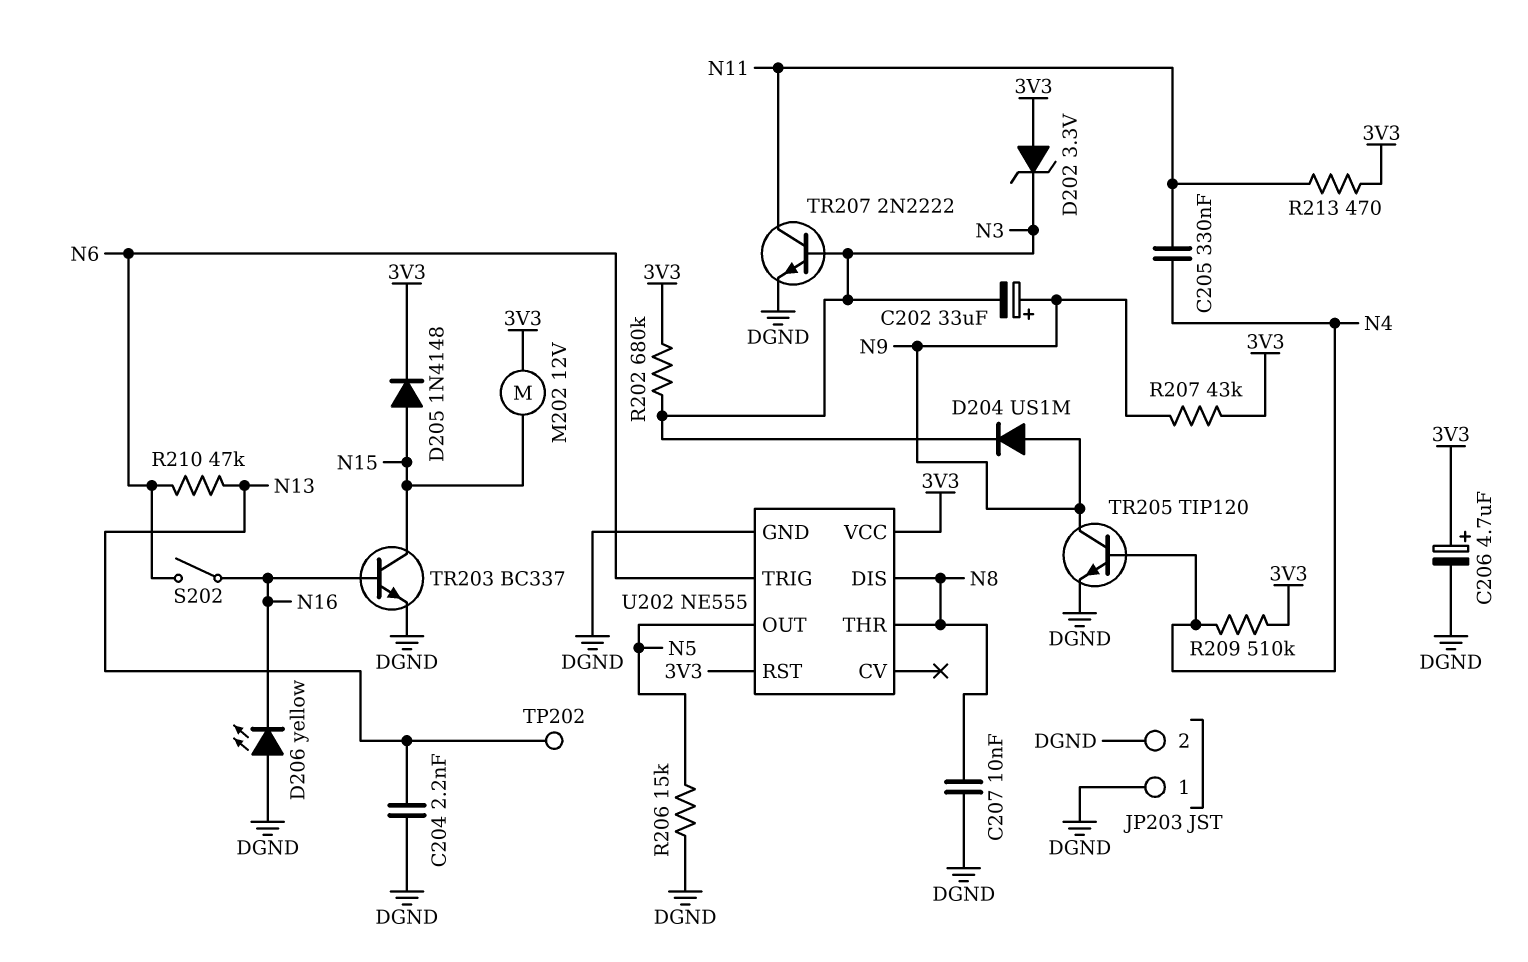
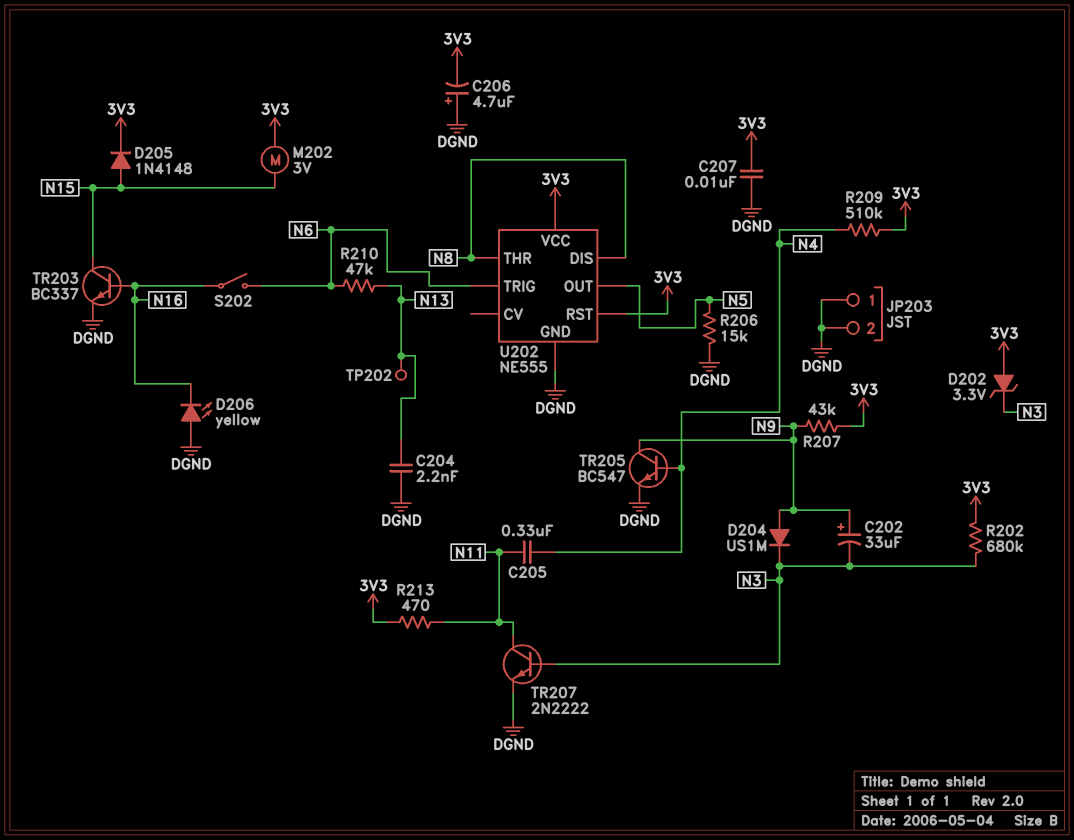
C206: 4.7uF (plus 3V3, minus DGND) -> 4.7uF (plus DGND, minus 3V3)
C207: 10nF (DGND, N8) -> 10nF (3V3, DGND)
M202: motor 12V (3V3, N15) -> motor 3V (3V3, N15)
TR205: NPN TIP120 (B N4, C N9, E DGND) -> NPN BC547 (B N4, C N9, E DGND)

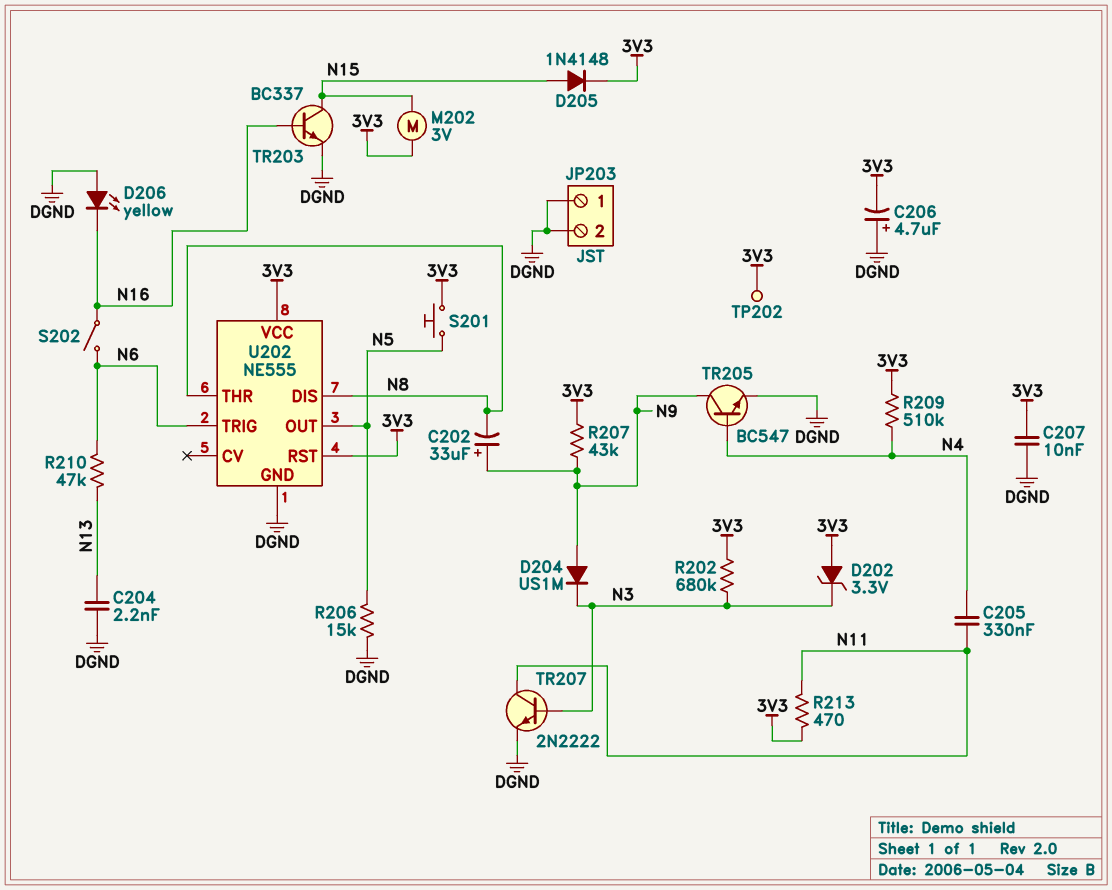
C202: 33uF (plus N9, minus N3) -> 33uF (plus N9, minus N8)
S201: none -> button (3V3, N5)
TP202: test point (N13) -> test point (3V3)

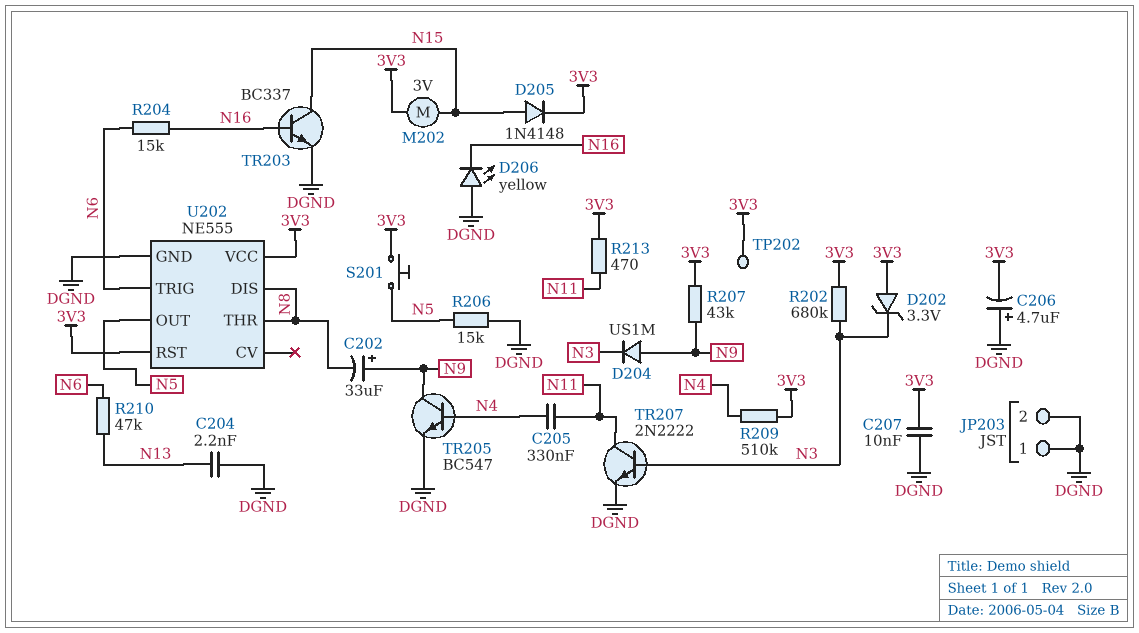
R204: none -> 15k (N6, N16)
S202: switch (N6, N16) -> none

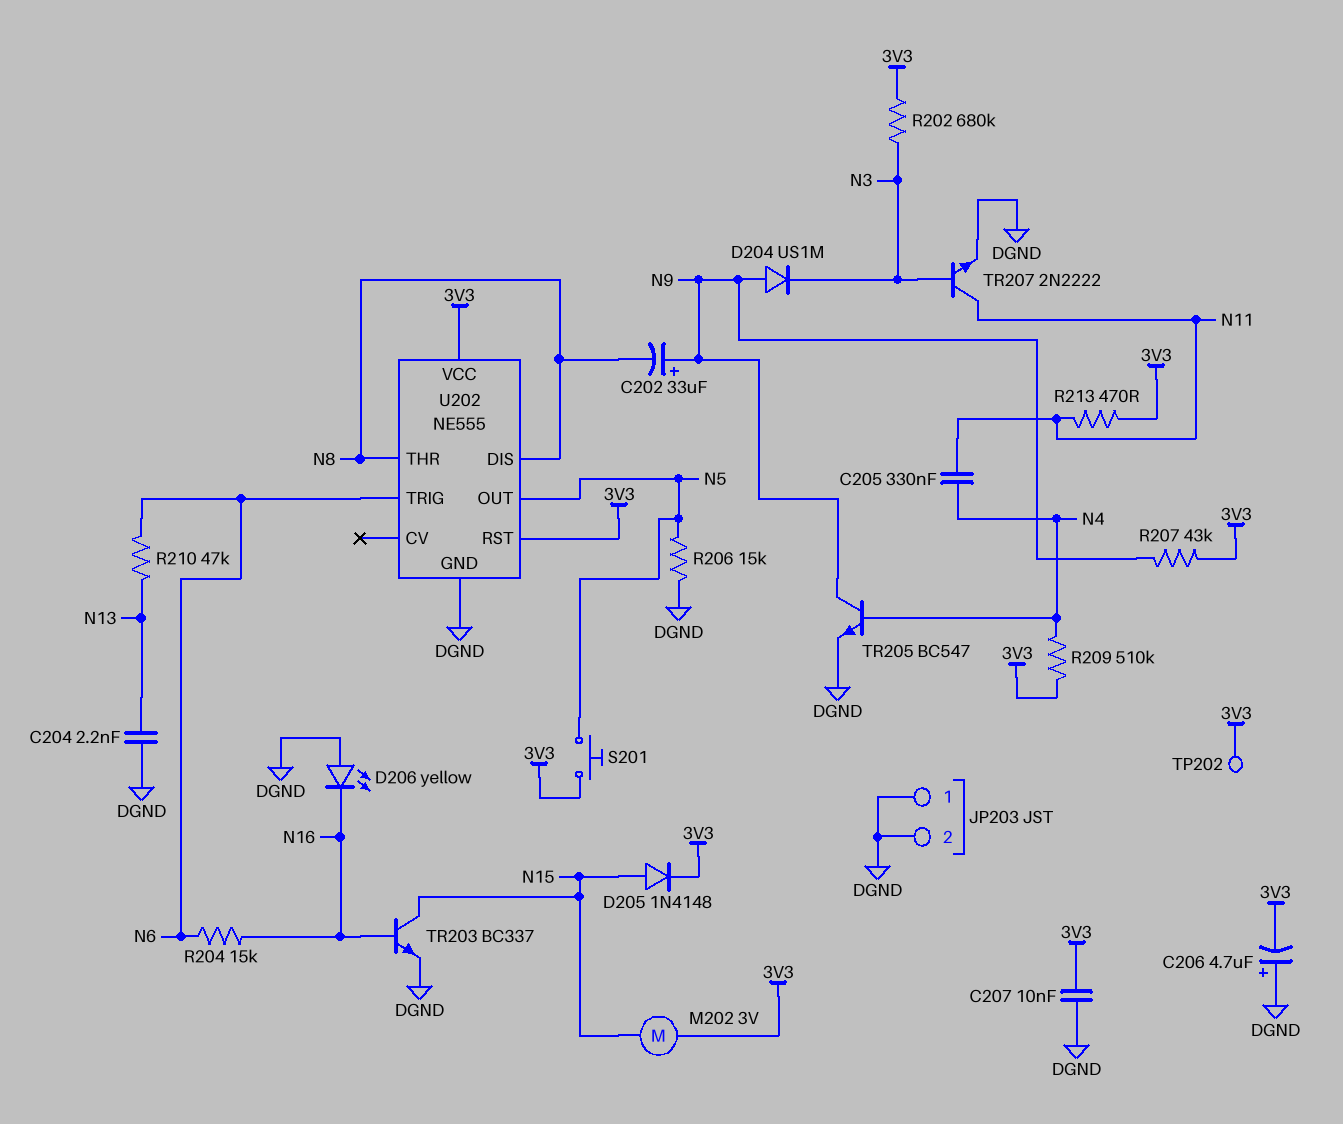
D202: zener 3.3V (A 3V3, K N3) -> none

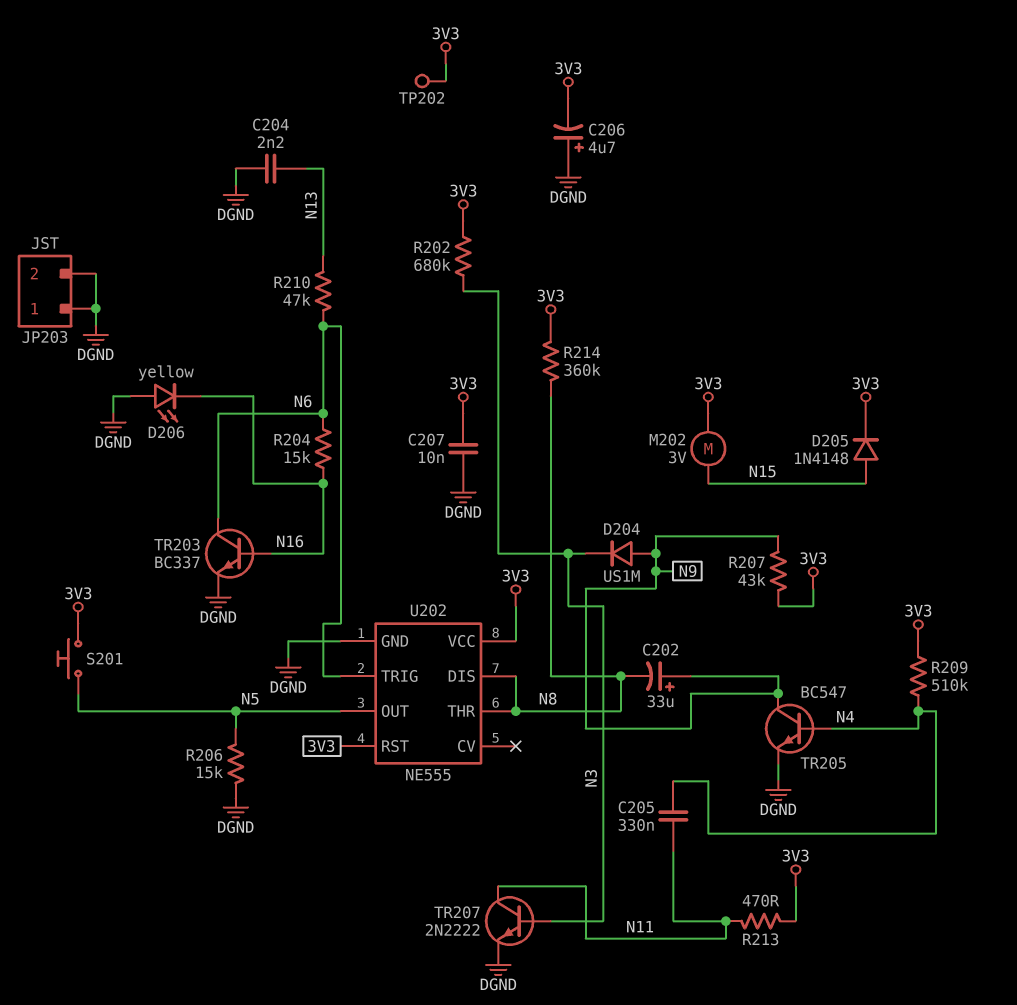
R214: none -> 360k (3V3, N8)
TR203: NPN BC337 (B N16, C N15, E DGND) -> NPN BC337 (B N16, C N6, E DGND)

